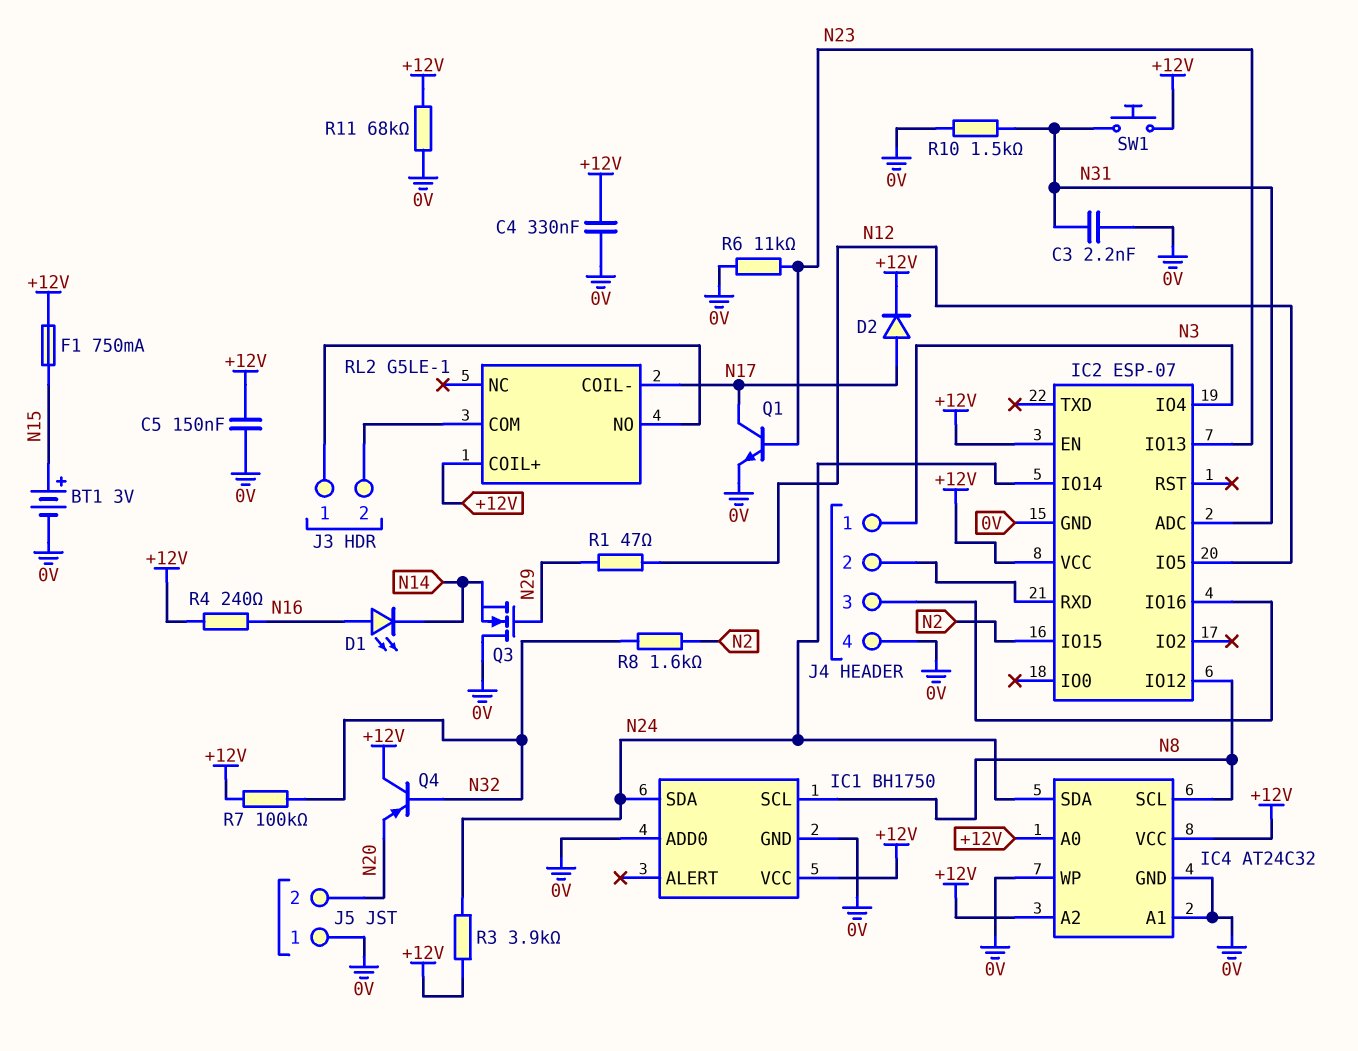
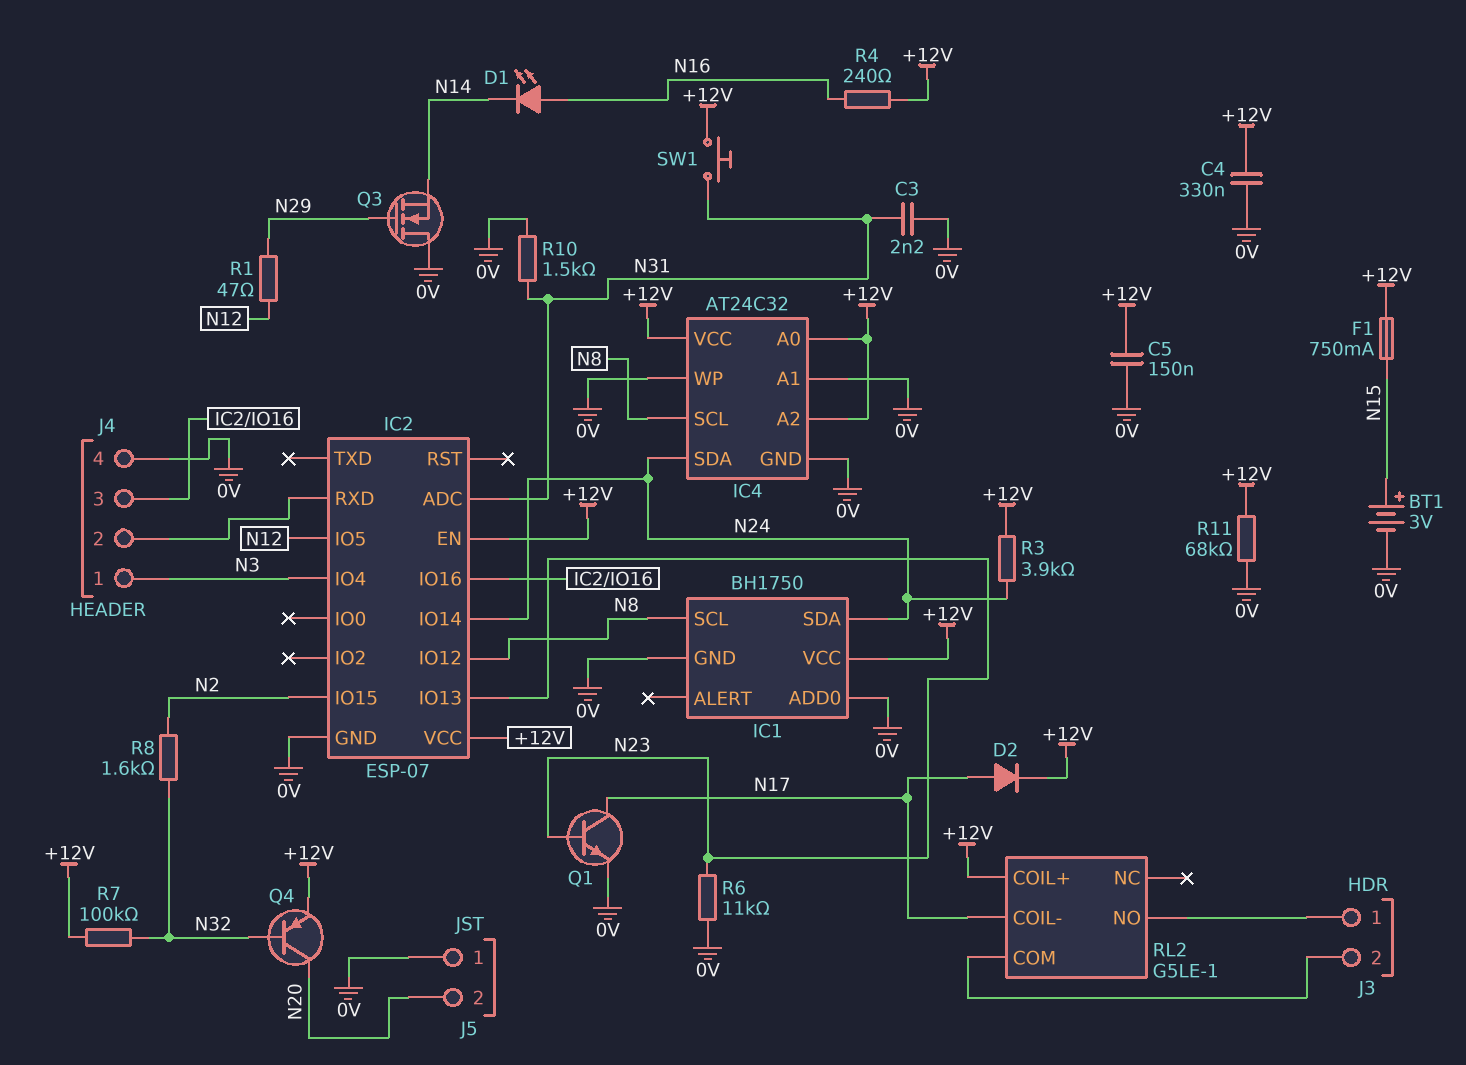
Q4: PNP (B N32, C +12V, E N20) -> PNP (B N32, C N20, E +12V)

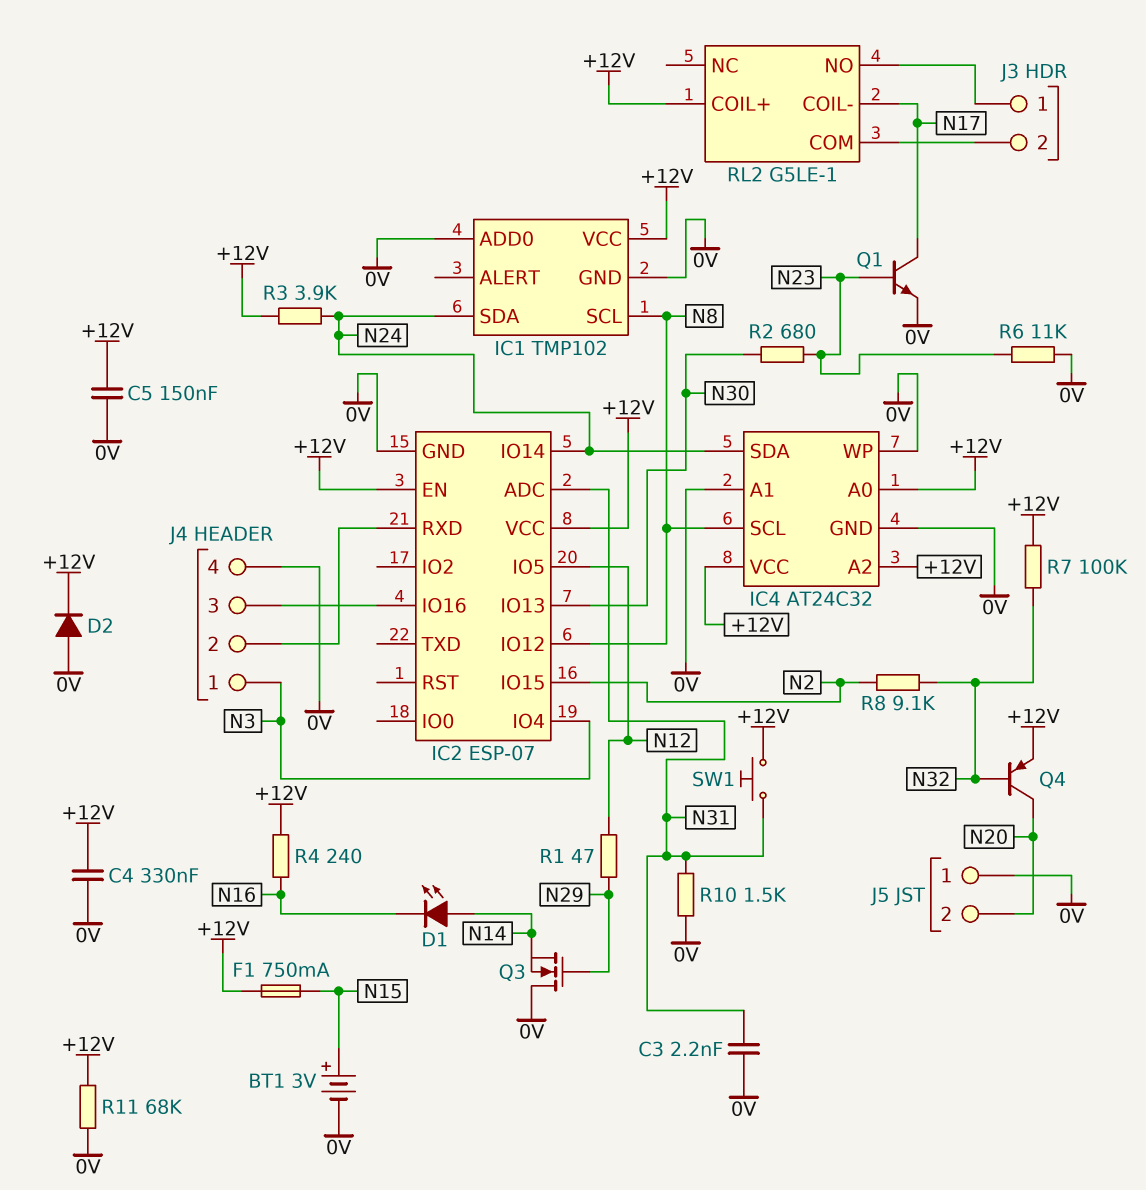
D1: LED (A N16, K N14) -> LED (A N14, K N16)
D2: diode (A N17, K +12V) -> diode (A 0V, K +12V)
IC1: BH1750 -> TMP102
IC2 pin IO13: N23 -> N30
R2: none -> 680 (N23, N30)
R8: 1.6k (N2, N32) -> 9.1k (N2, N32)

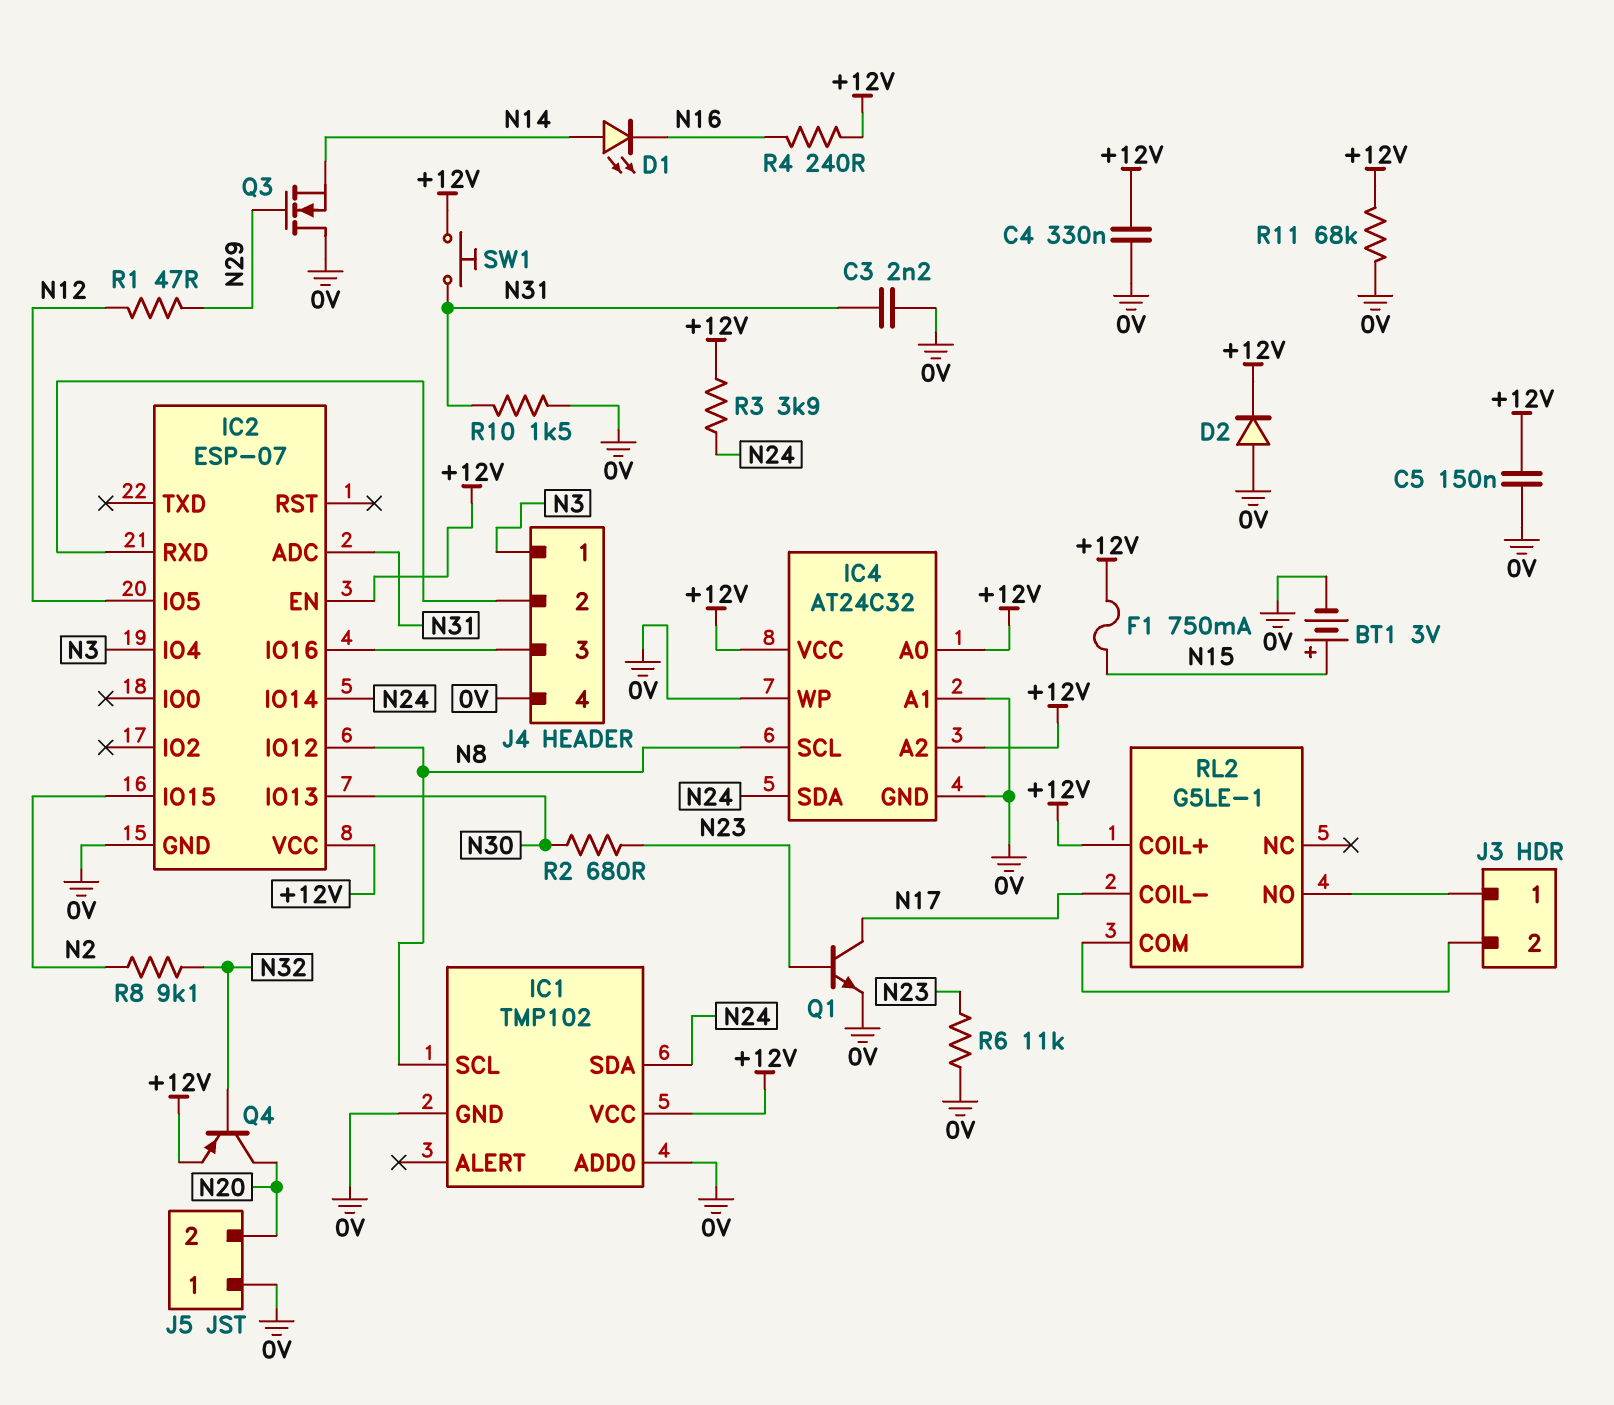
R7: 100k (+12V, N32) -> none

